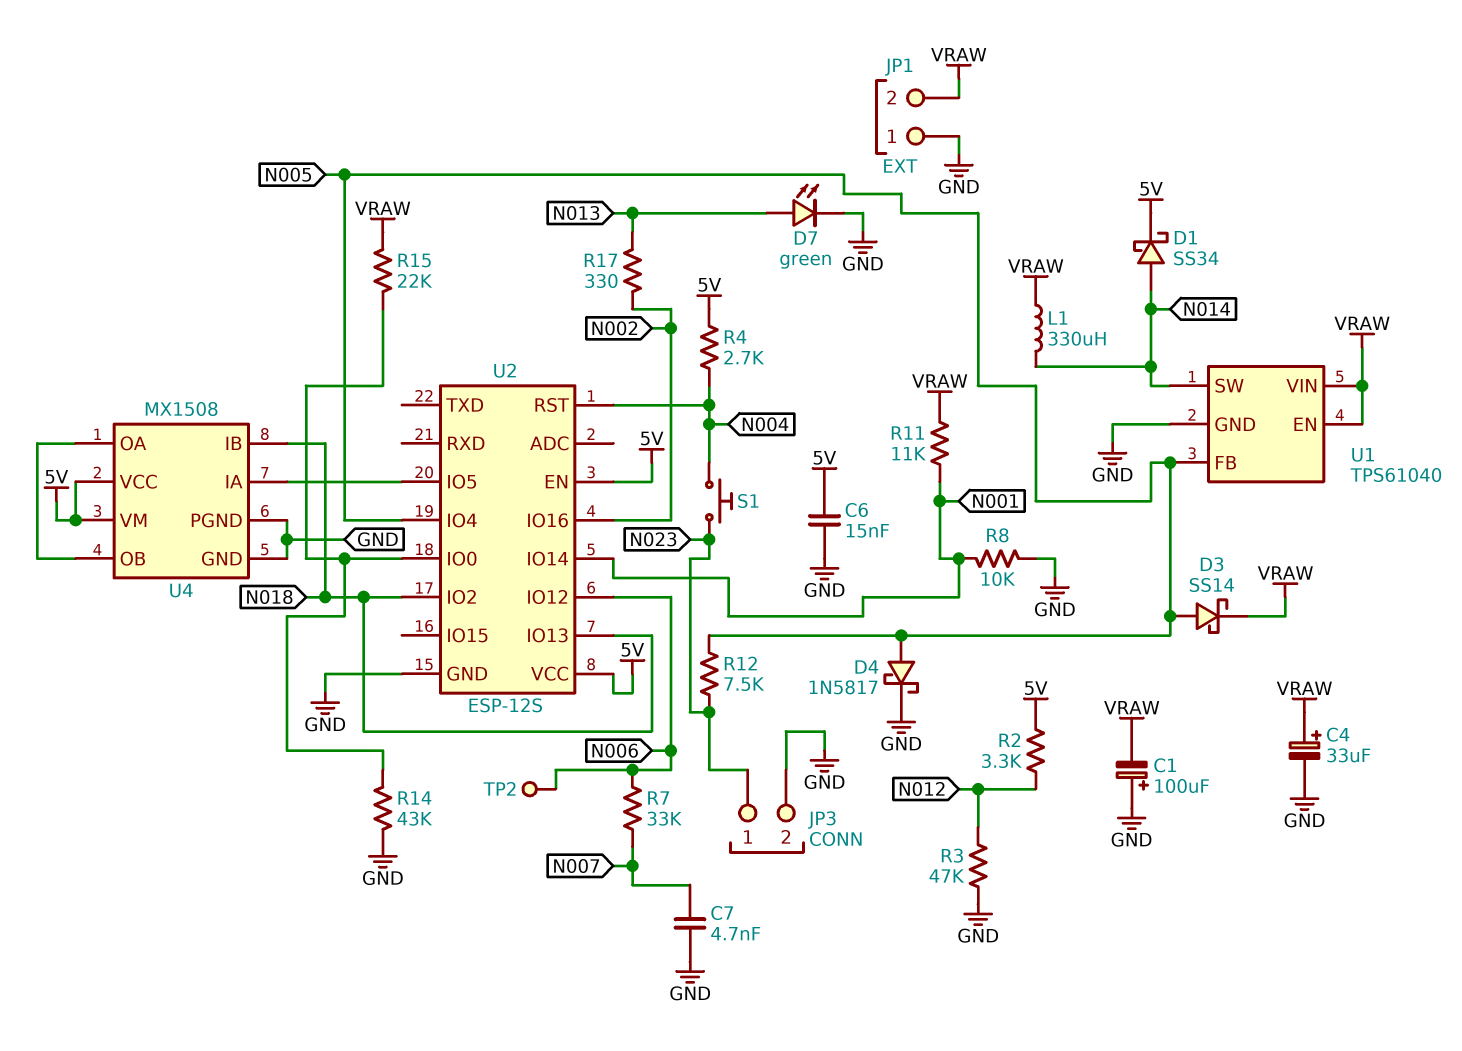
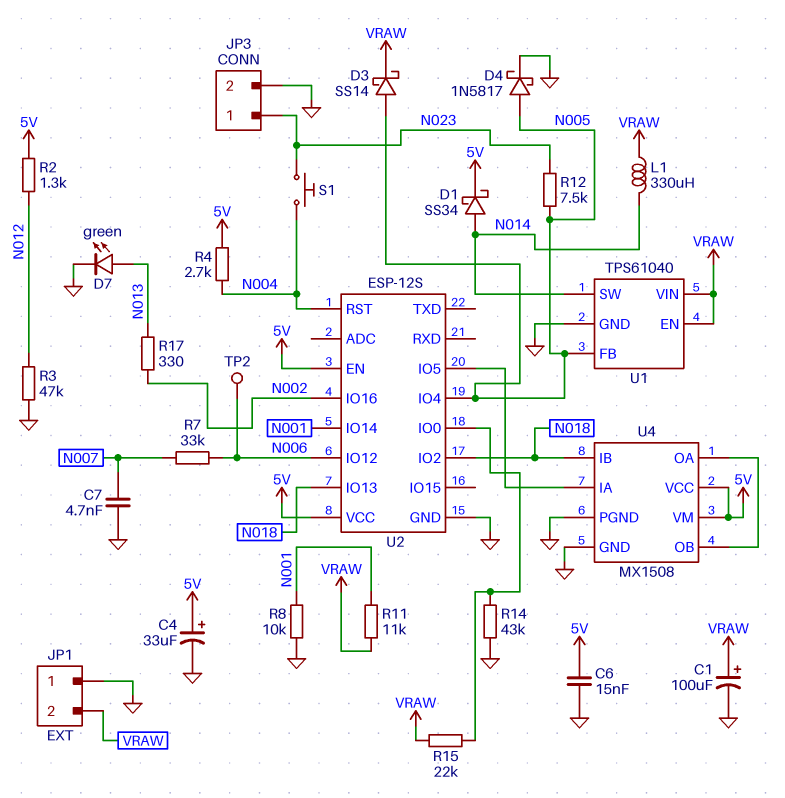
C1: 100uF (plus GND, minus VRAW) -> 100uF (plus VRAW, minus GND)
C4: 33uF (plus VRAW, minus GND) -> 33uF (plus 5V, minus GND)
R2: 3.3k (5V, N012) -> 1.3k (5V, N012)

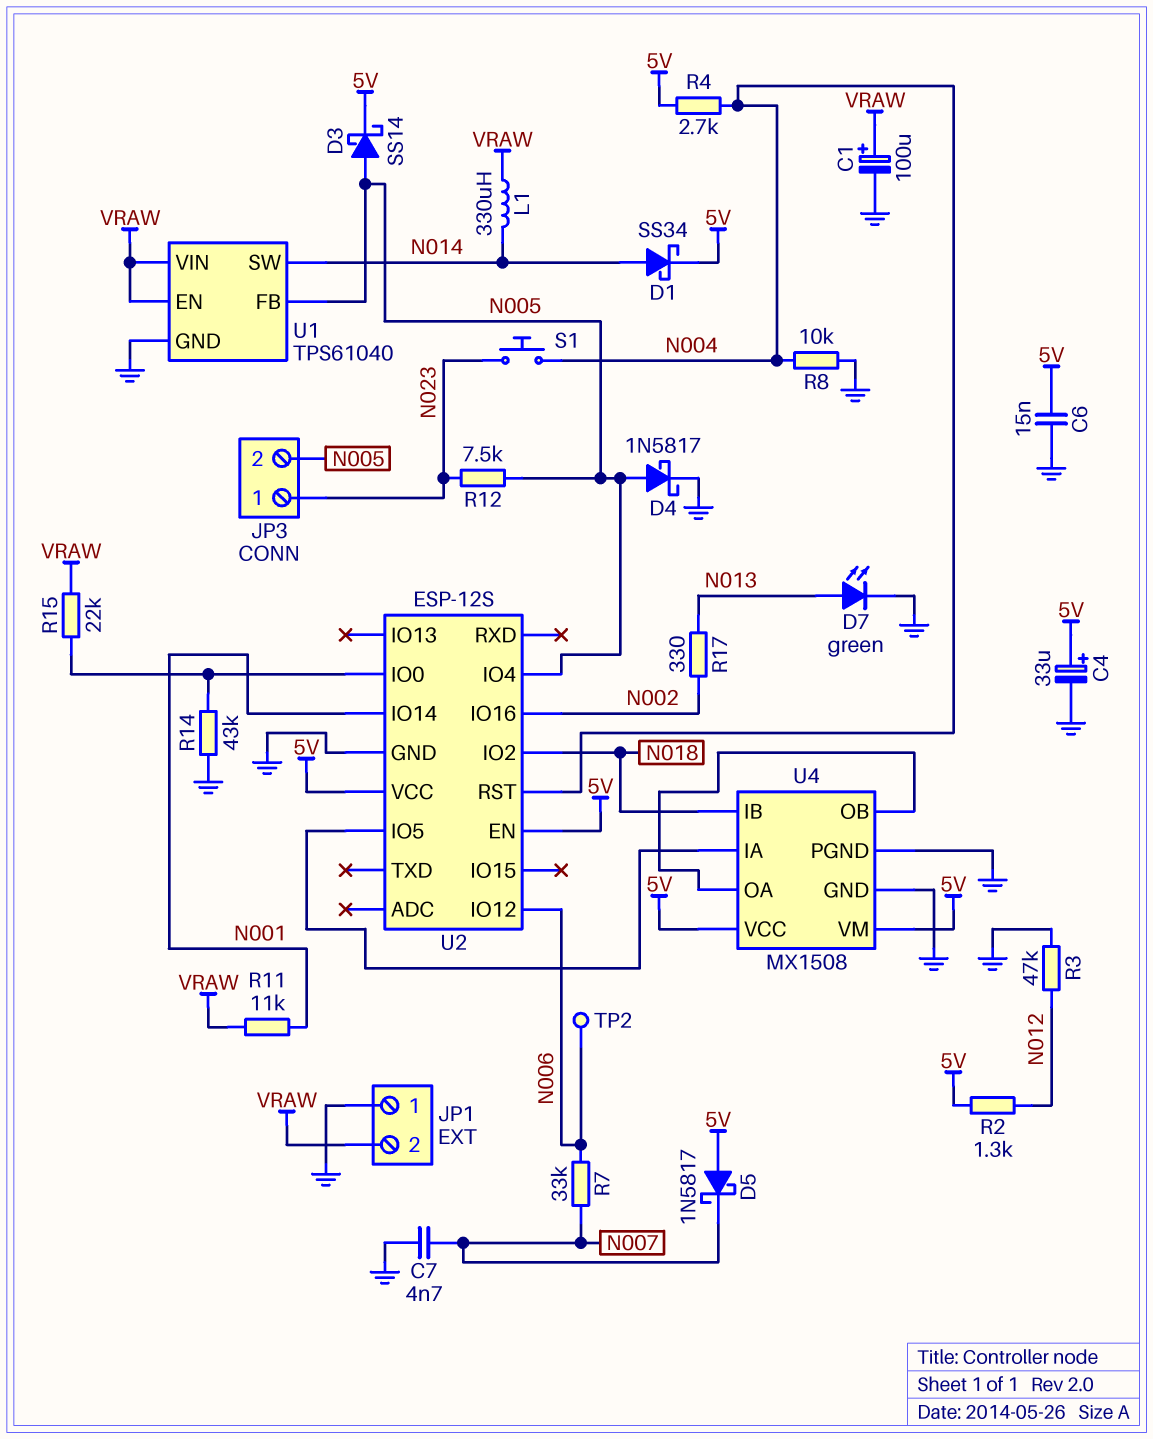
D3: schottky SS14 (A N005, K VRAW) -> schottky SS14 (A N005, K 5V)
D5: none -> schottky 1N5817 (A 5V, K N007)
JP3 pin 2: GND -> N005
R8: 10k (GND, N001) -> 10k (GND, N004)
U2 pin IO13: N018 -> none

